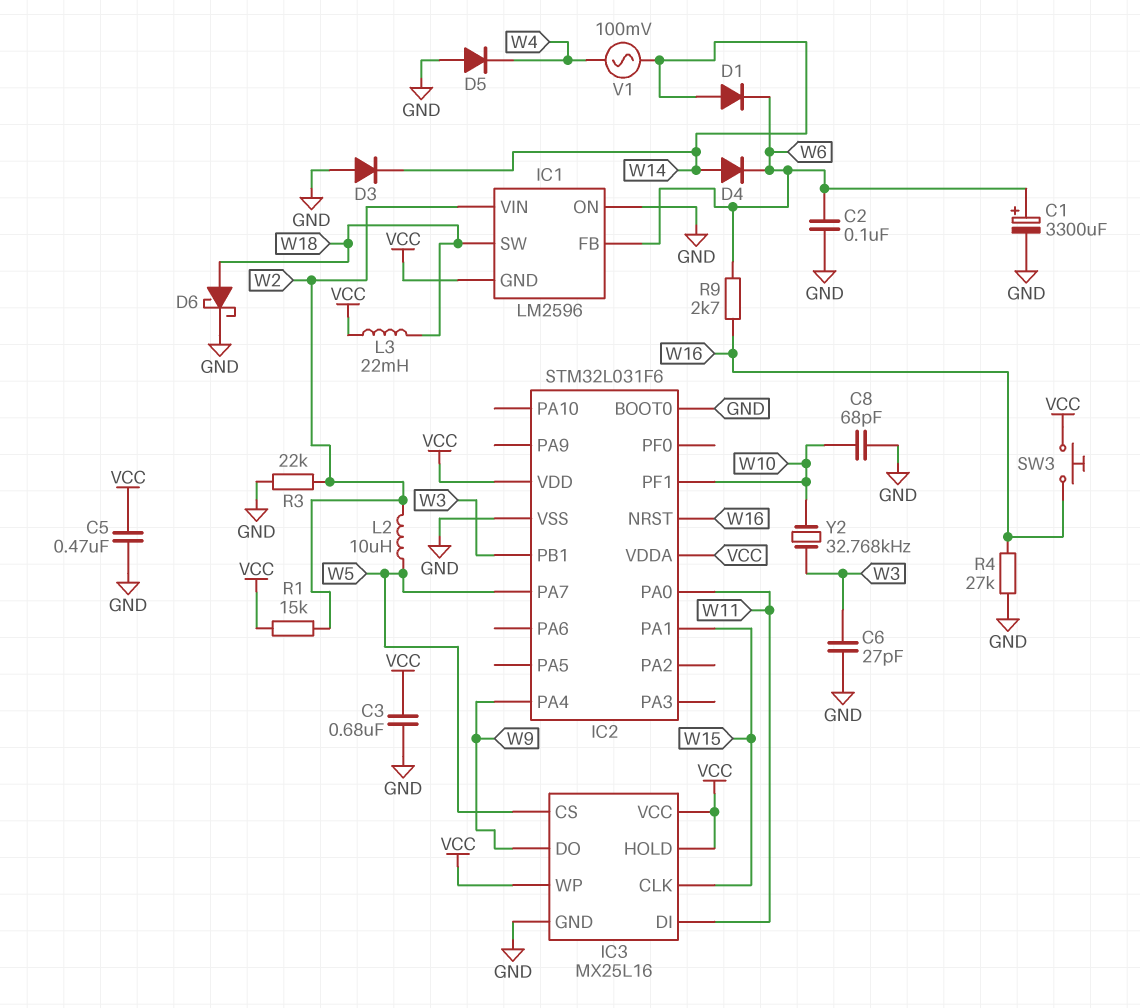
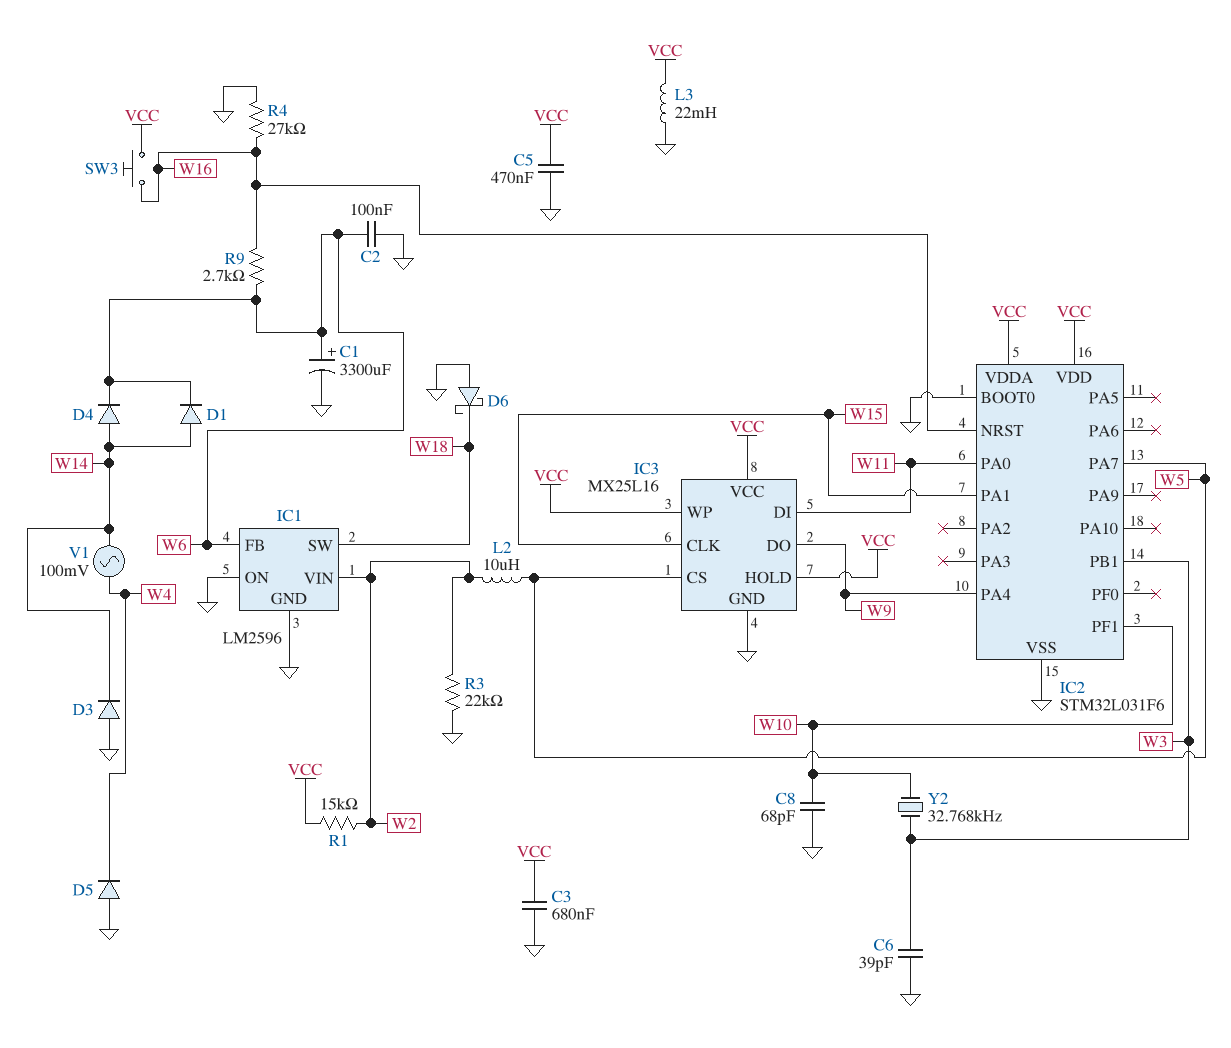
C6: 27pF (GND, W3) -> 39pF (GND, W3)
D6: schottky (A W18, K GND) -> schottky (A GND, K W18)
IC1 pin GND: VCC -> GND
L3: 22mH (VCC, W18) -> 22mH (GND, VCC)

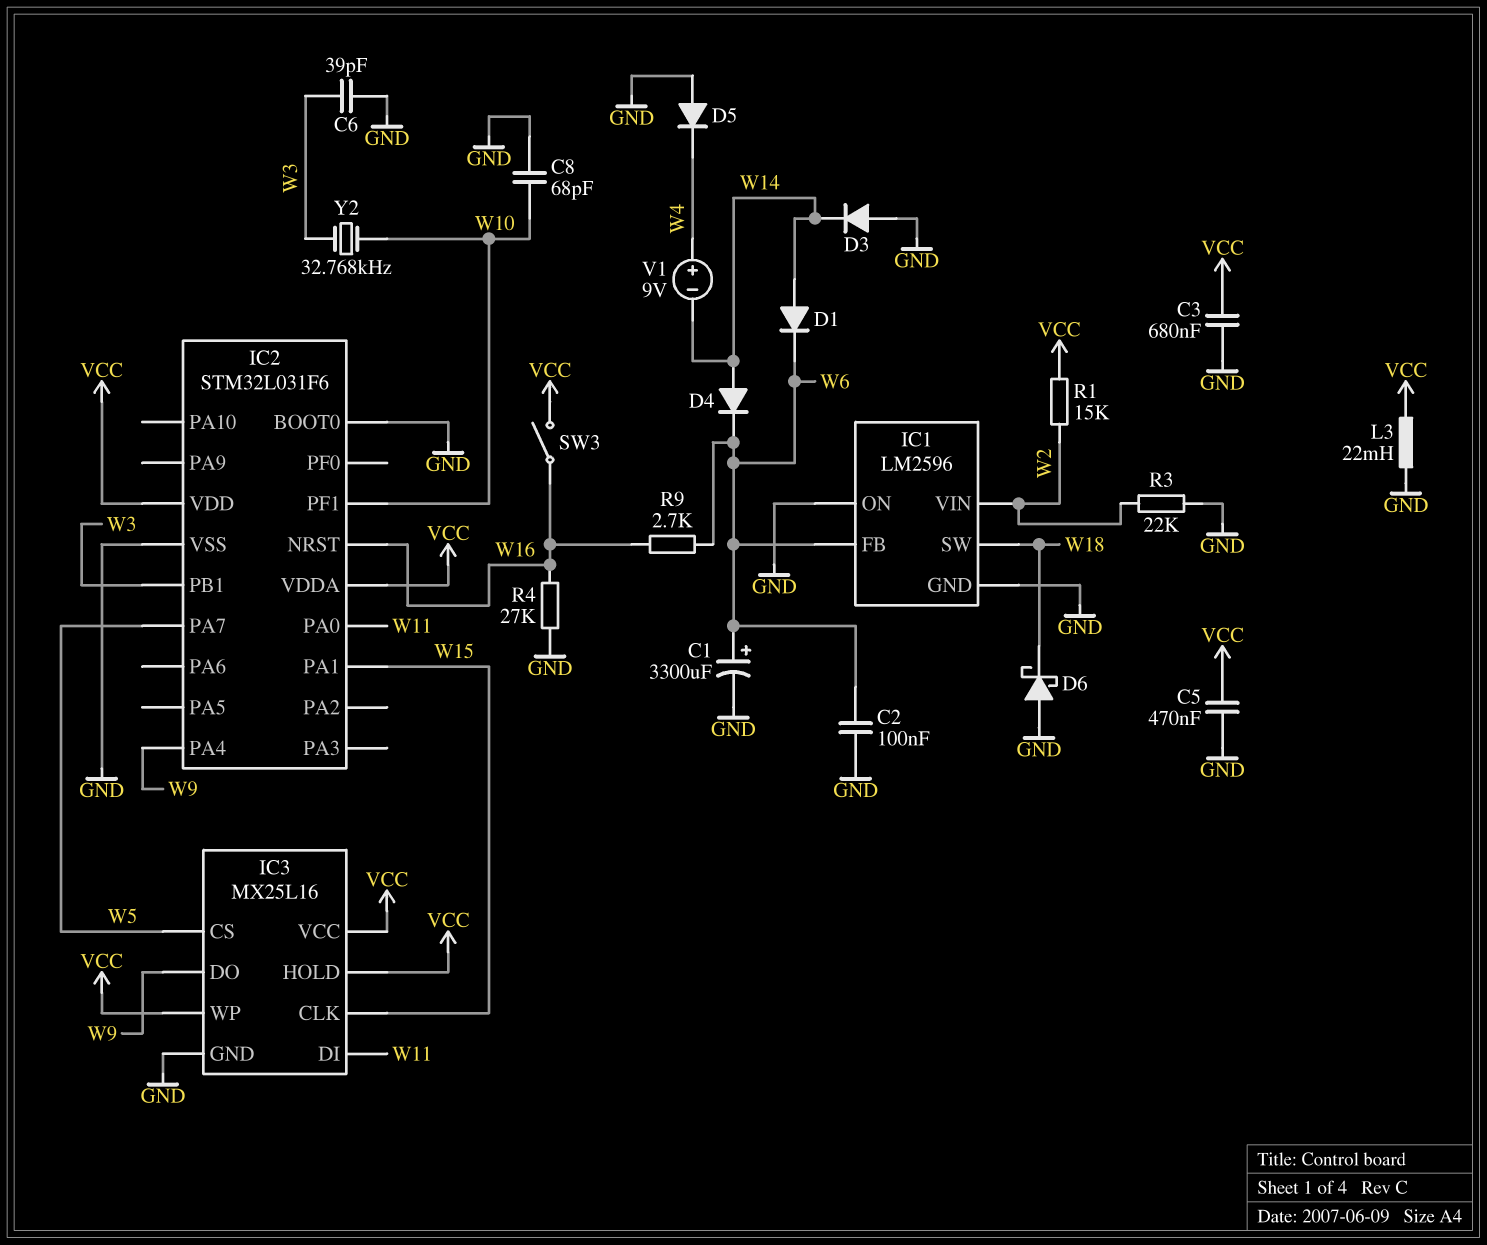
L2: 10uH (W2, W5) -> none
SW3: button (VCC, W16) -> switch (VCC, W16)
V1: AC 100mV (W4, W14) -> 9V (plus W4, minus W14)

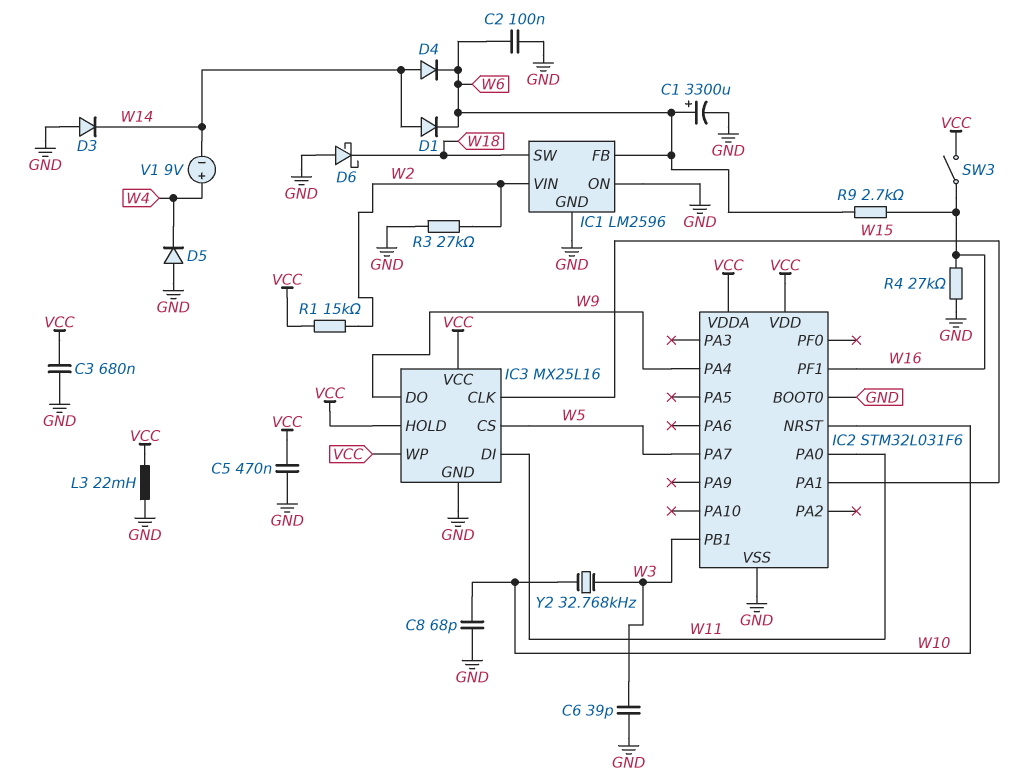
IC2 pin NRST: W16 -> W10
IC2 pin PF1: W10 -> W16
R3: 22k (GND, W2) -> 27k (GND, W2)

